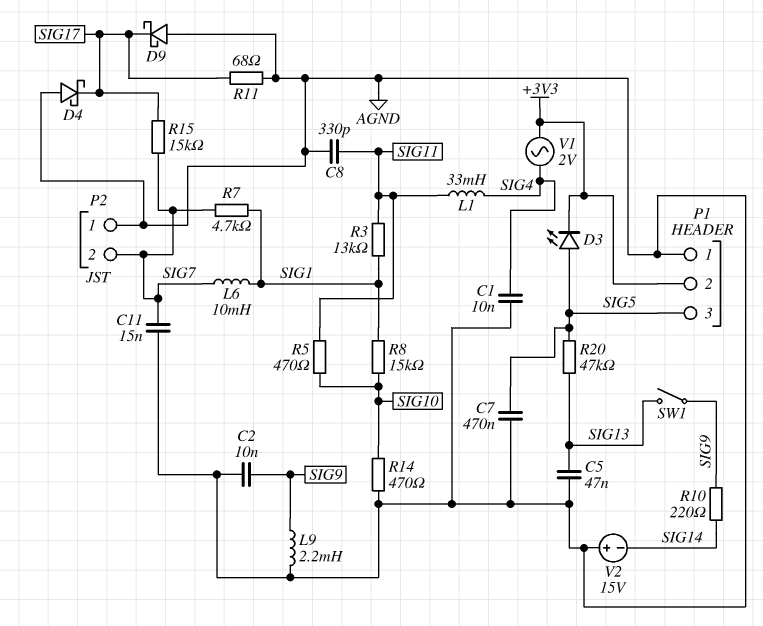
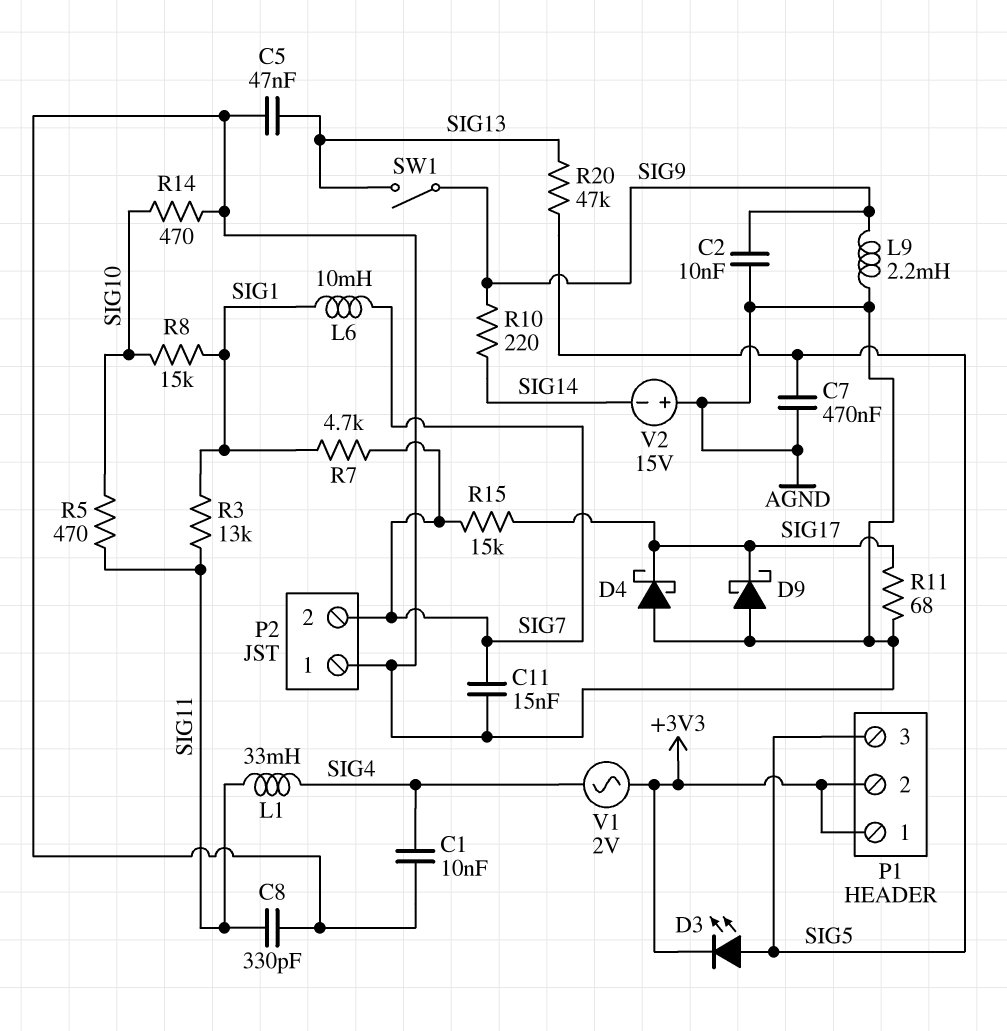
P1 pin 1: AGND -> +3V3

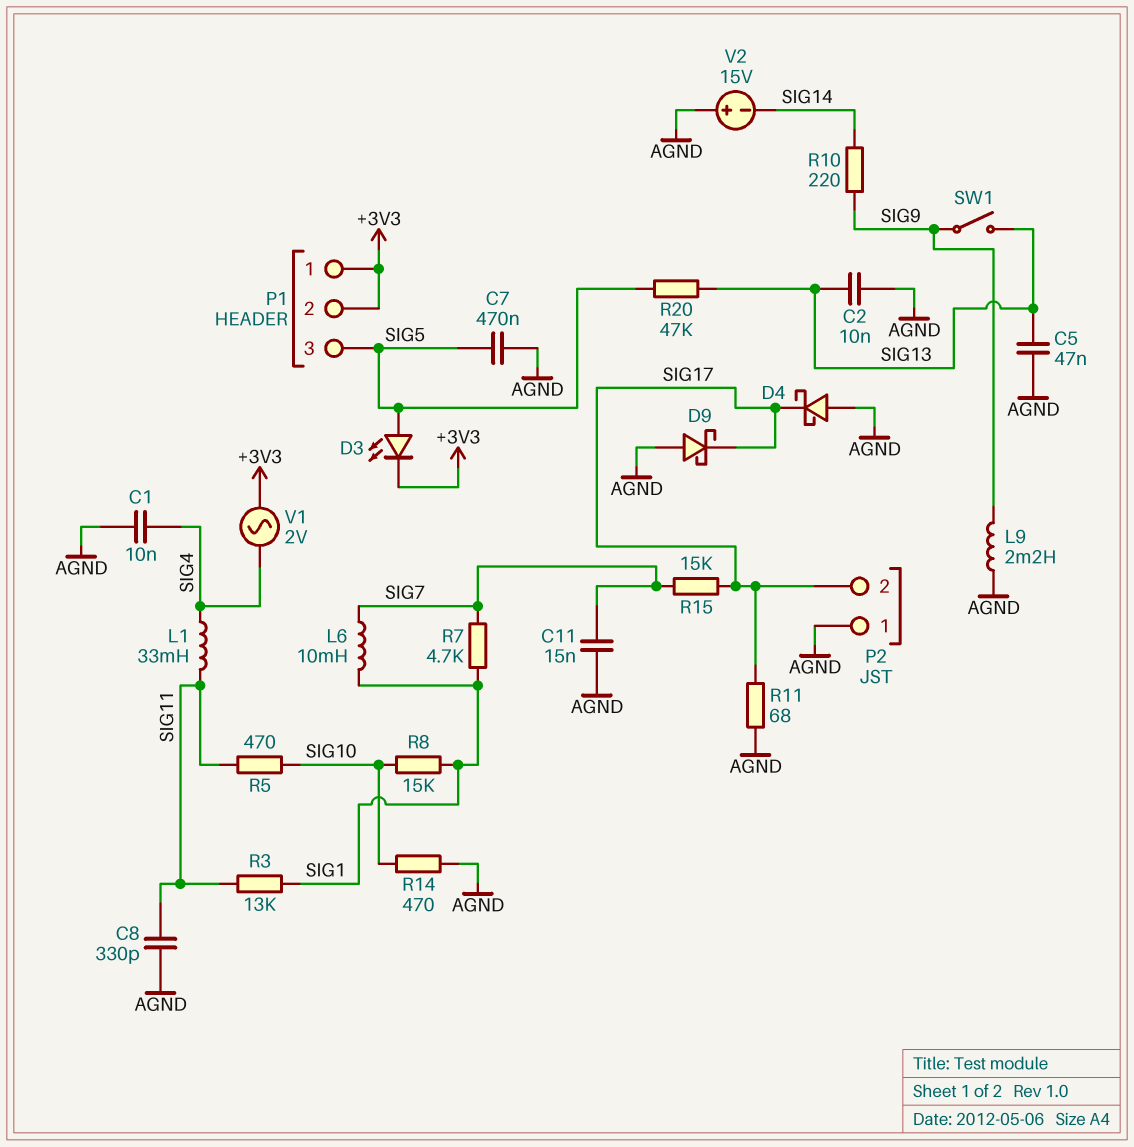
C2: 10nF (AGND, SIG9) -> 10nF (AGND, SIG13)
P2 pin 2: SIG7 -> SIG17

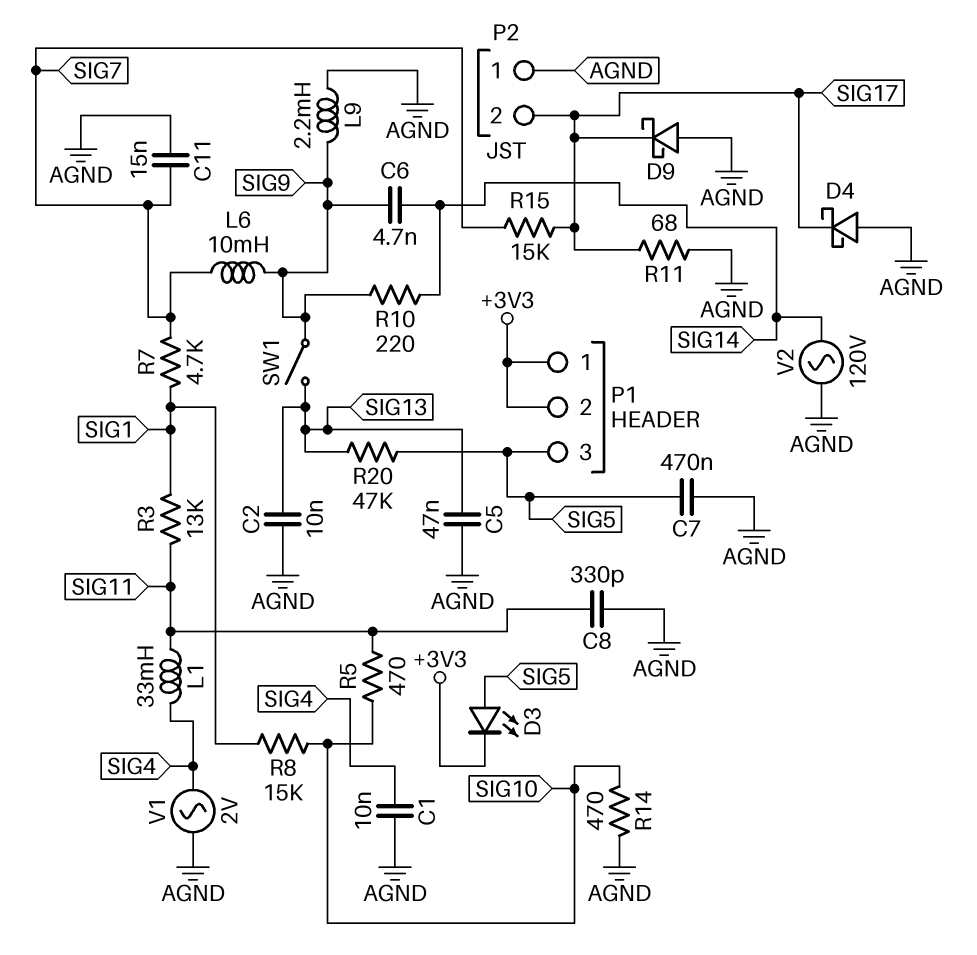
C6: none -> 4.7nF (SIG9, SIG14)
L6: 10mH (SIG1, SIG7) -> 10mH (SIG7, SIG9)
V1: AC 2V (+3V3, SIG4) -> AC 2V (AGND, SIG4)
V2: 15V (plus AGND, minus SIG14) -> AC 120V (AGND, SIG14)

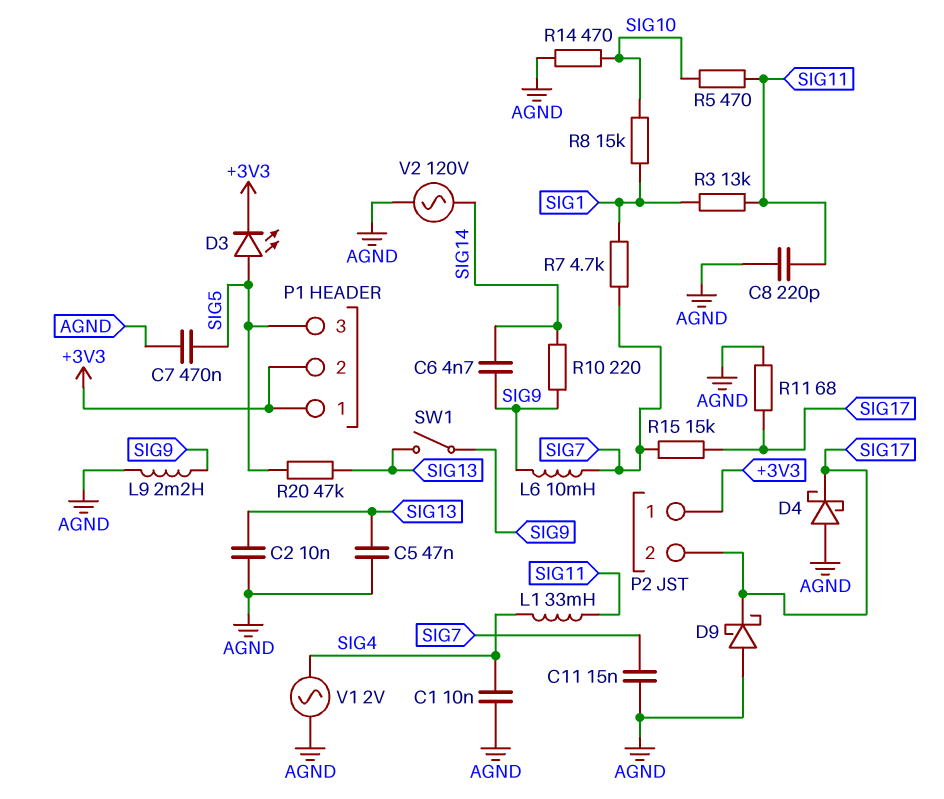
C8: 330pF (AGND, SIG11) -> 220pF (AGND, SIG11)
P2 pin 1: AGND -> +3V3

